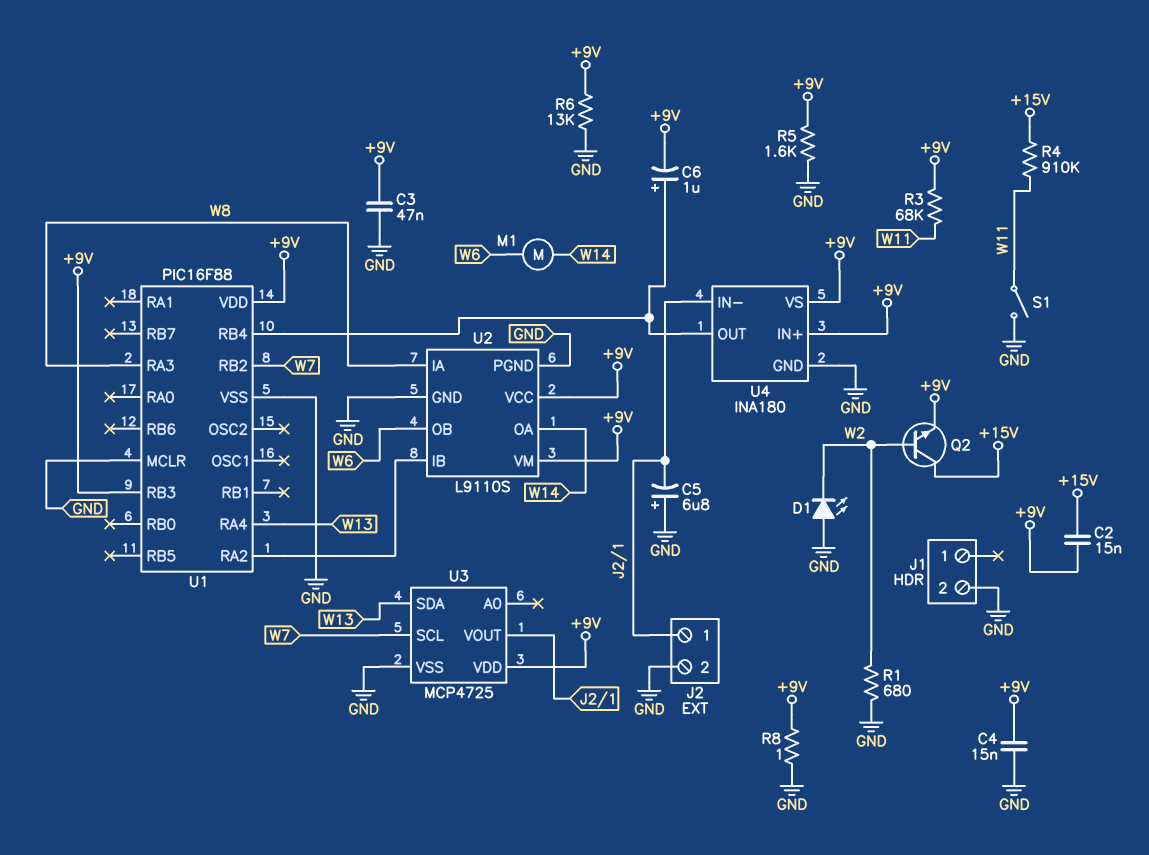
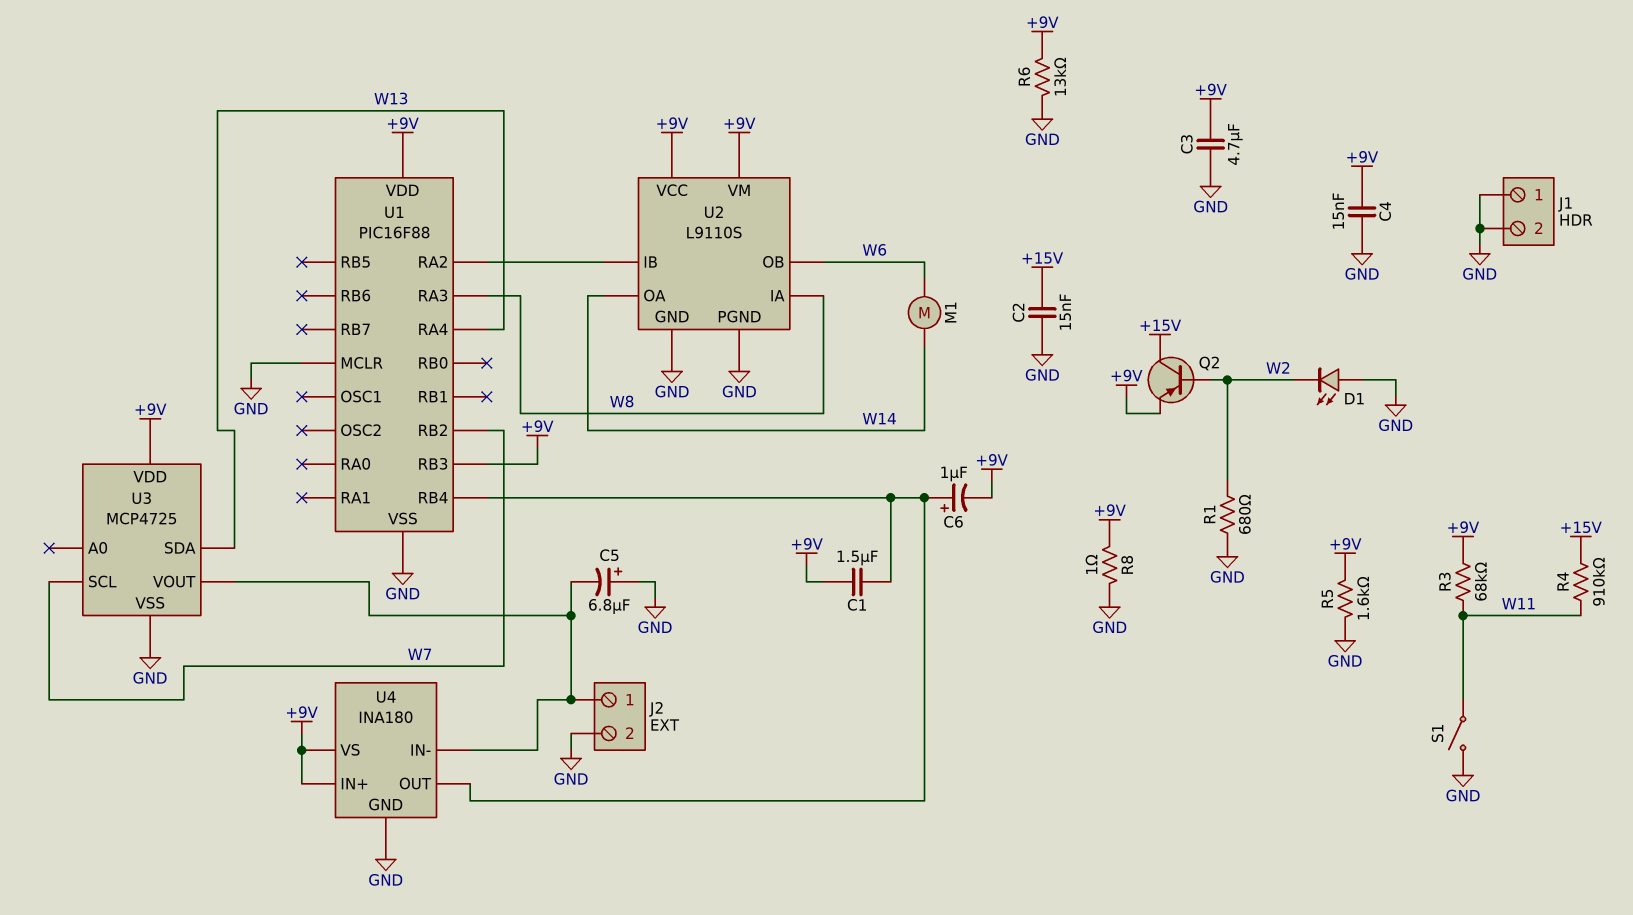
C1: none -> 1.5uF (+9V, U1/RB4)
C2: 15nF (+9V, +15V) -> 15nF (+15V, GND)
C3: 47nF (+9V, GND) -> 4.7uF (+9V, GND)
J1 pin 1: none -> GND
Q2: NPN (B W2, C +15V, E +9V) -> PNP (B W2, C +15V, E +9V)

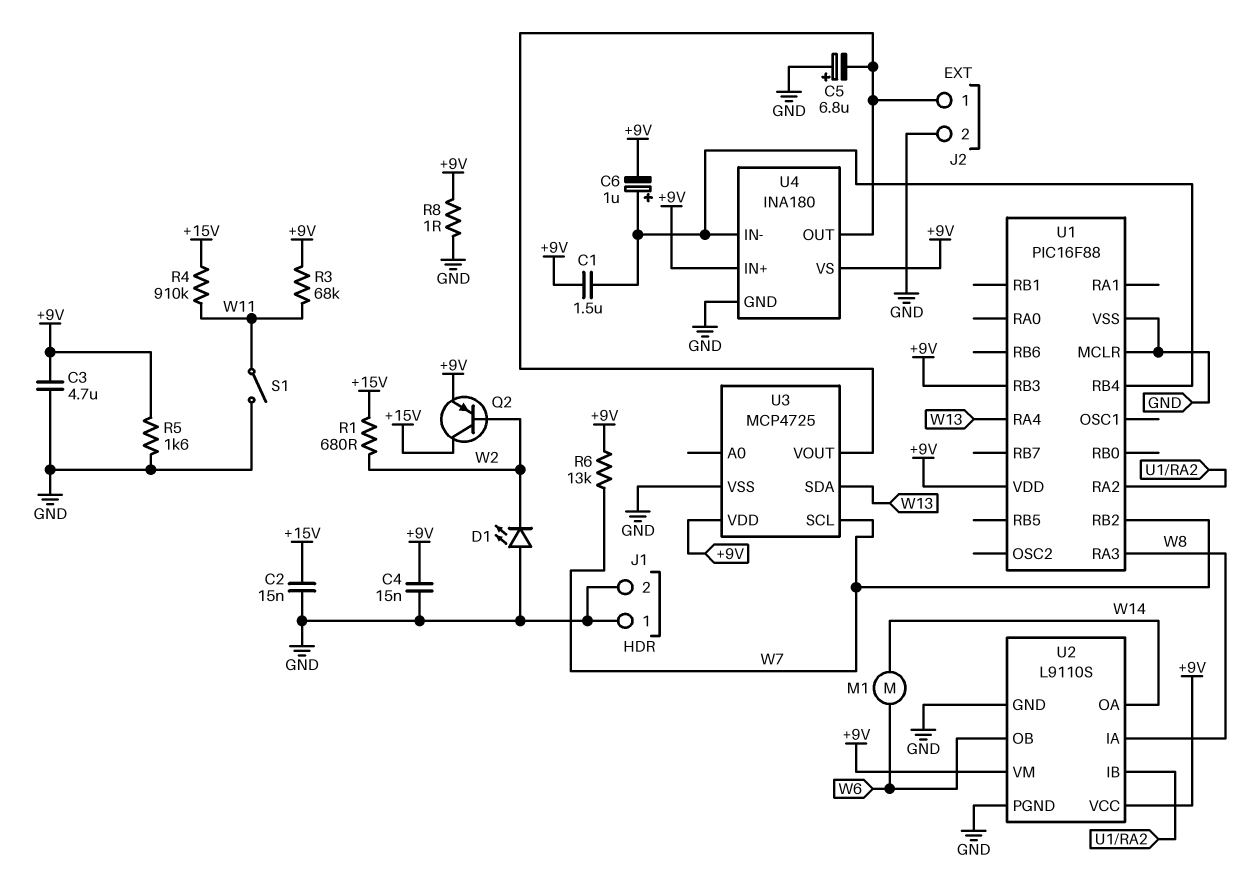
R1: 680 (GND, W2) -> 680 (+15V, W2)
R6: 13k (+9V, GND) -> 13k (+9V, W7)
U4 pin IN-: J2/1 -> U1/RB4
U4 pin OUT: U1/RB4 -> J2/1

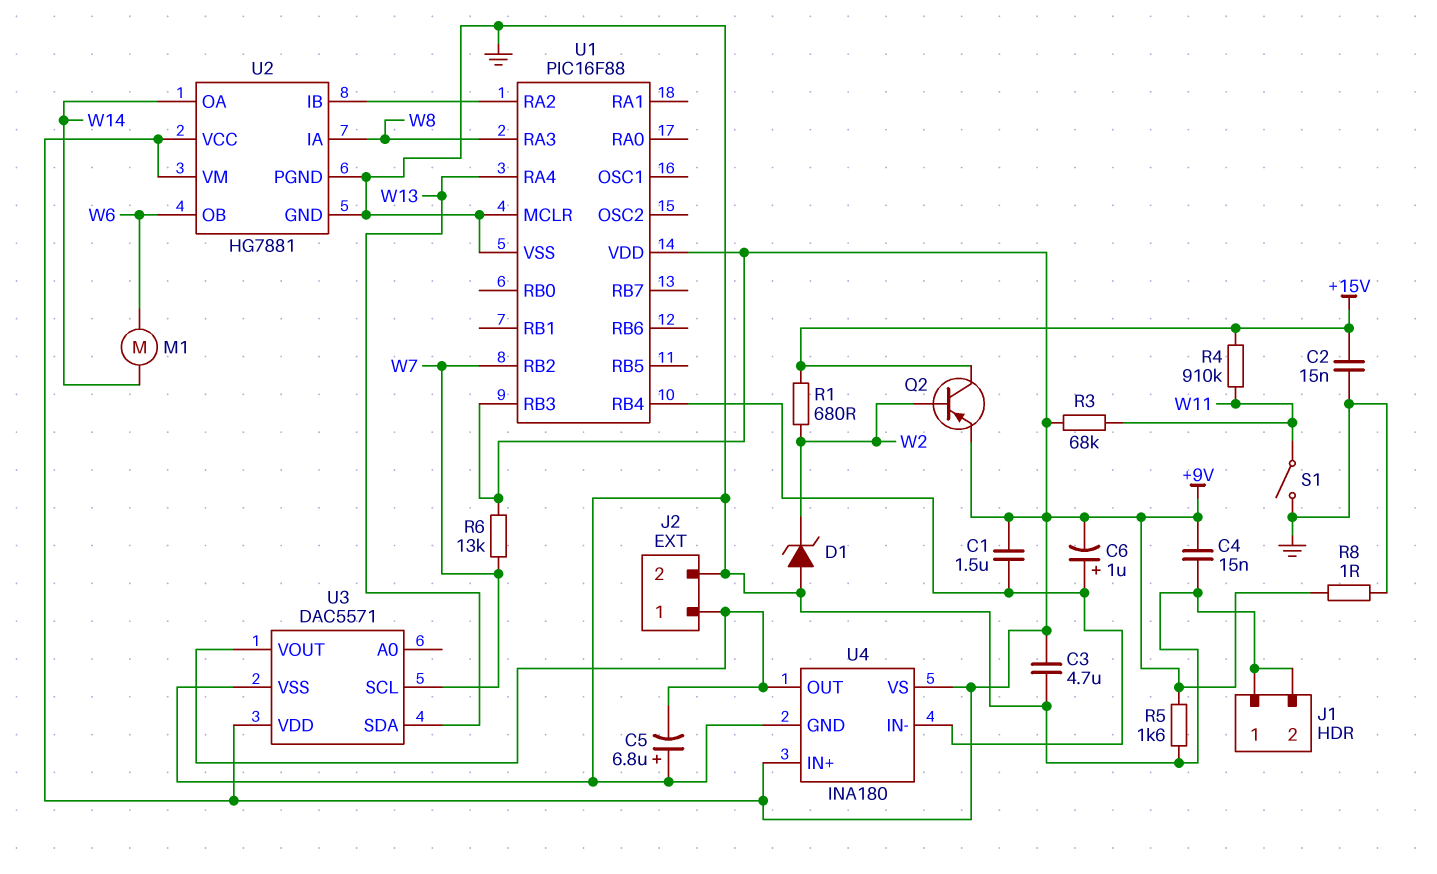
D1: LED (A GND, K W2) -> zener (A GND, K W2)
U2: L9110S -> HG7881
U3: MCP4725 -> DAC5571

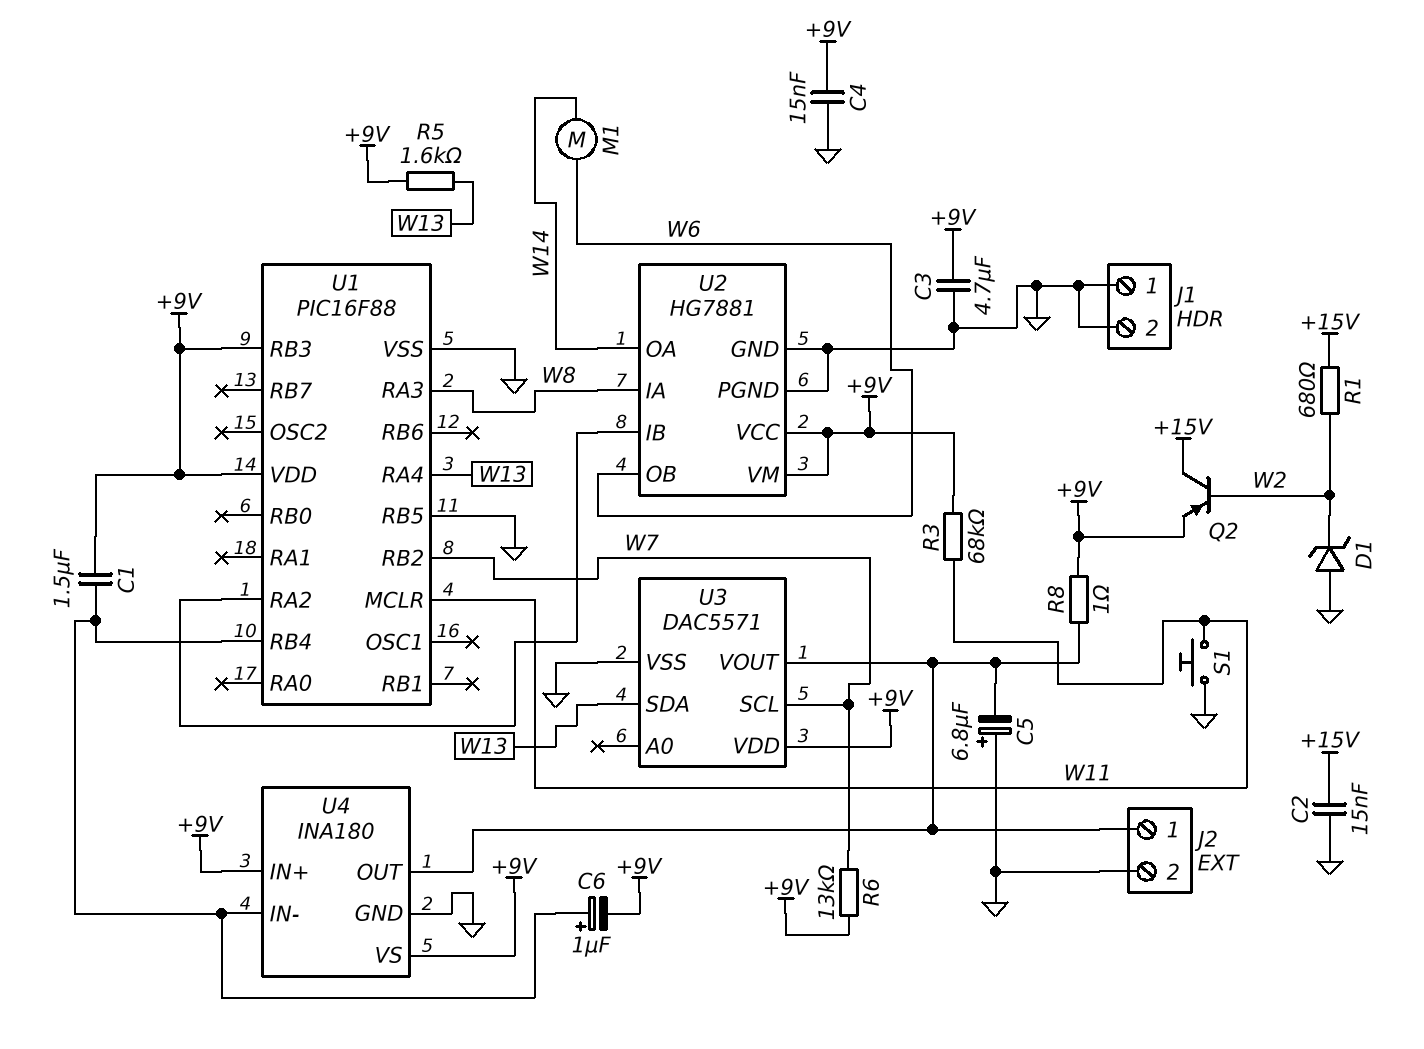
R4: 910k (+15V, W11) -> none
R5: 1.6k (+9V, GND) -> 1.6k (+9V, W13)
R8: 1 (+9V, GND) -> 1 (+9V, J2/1)
S1: switch (GND, W11) -> button (GND, W11)
U1 pin MCLR: GND -> W11
U1 pin RB5: none -> GND

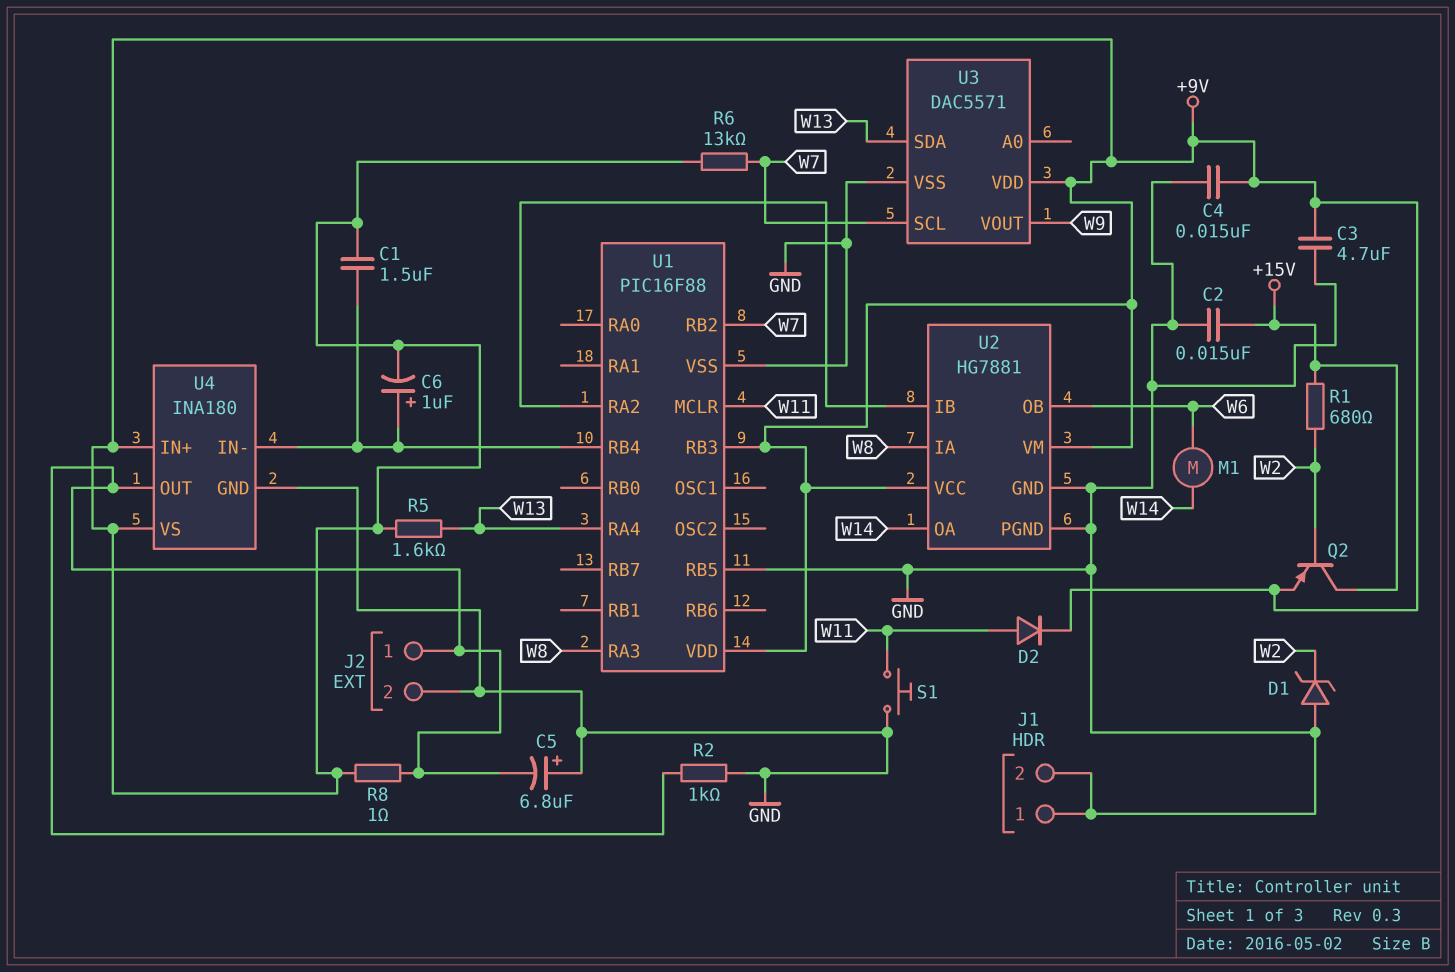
D2: none -> diode (A W11, K +9V)
R2: none -> 1k (GND, J2/1)
R3: 68k (+9V, W11) -> none
U3 pin VOUT: J2/1 -> W9

